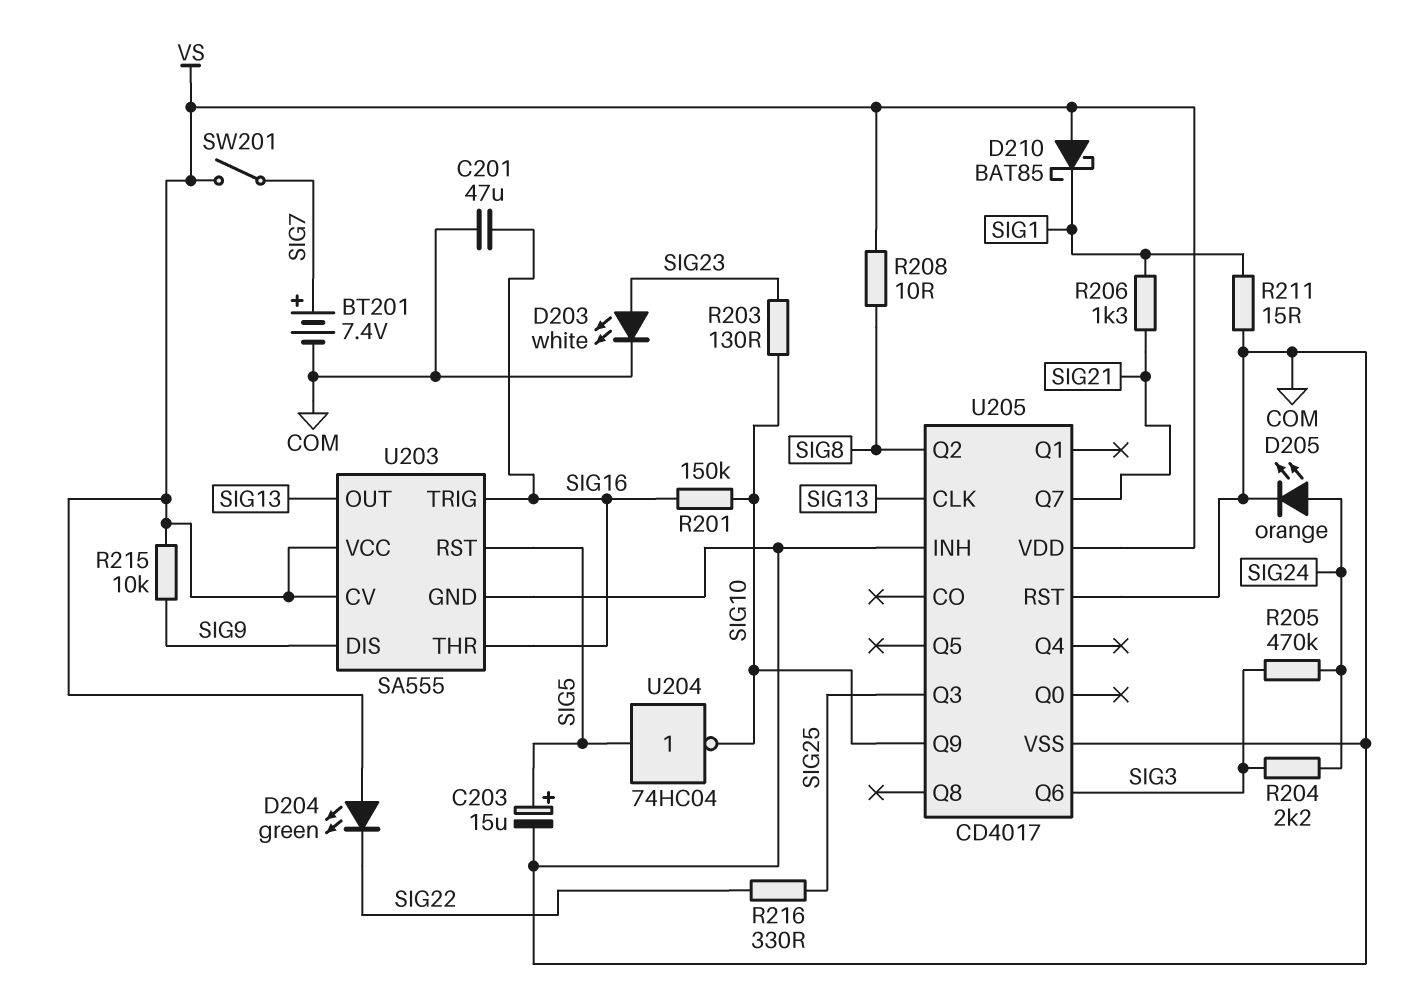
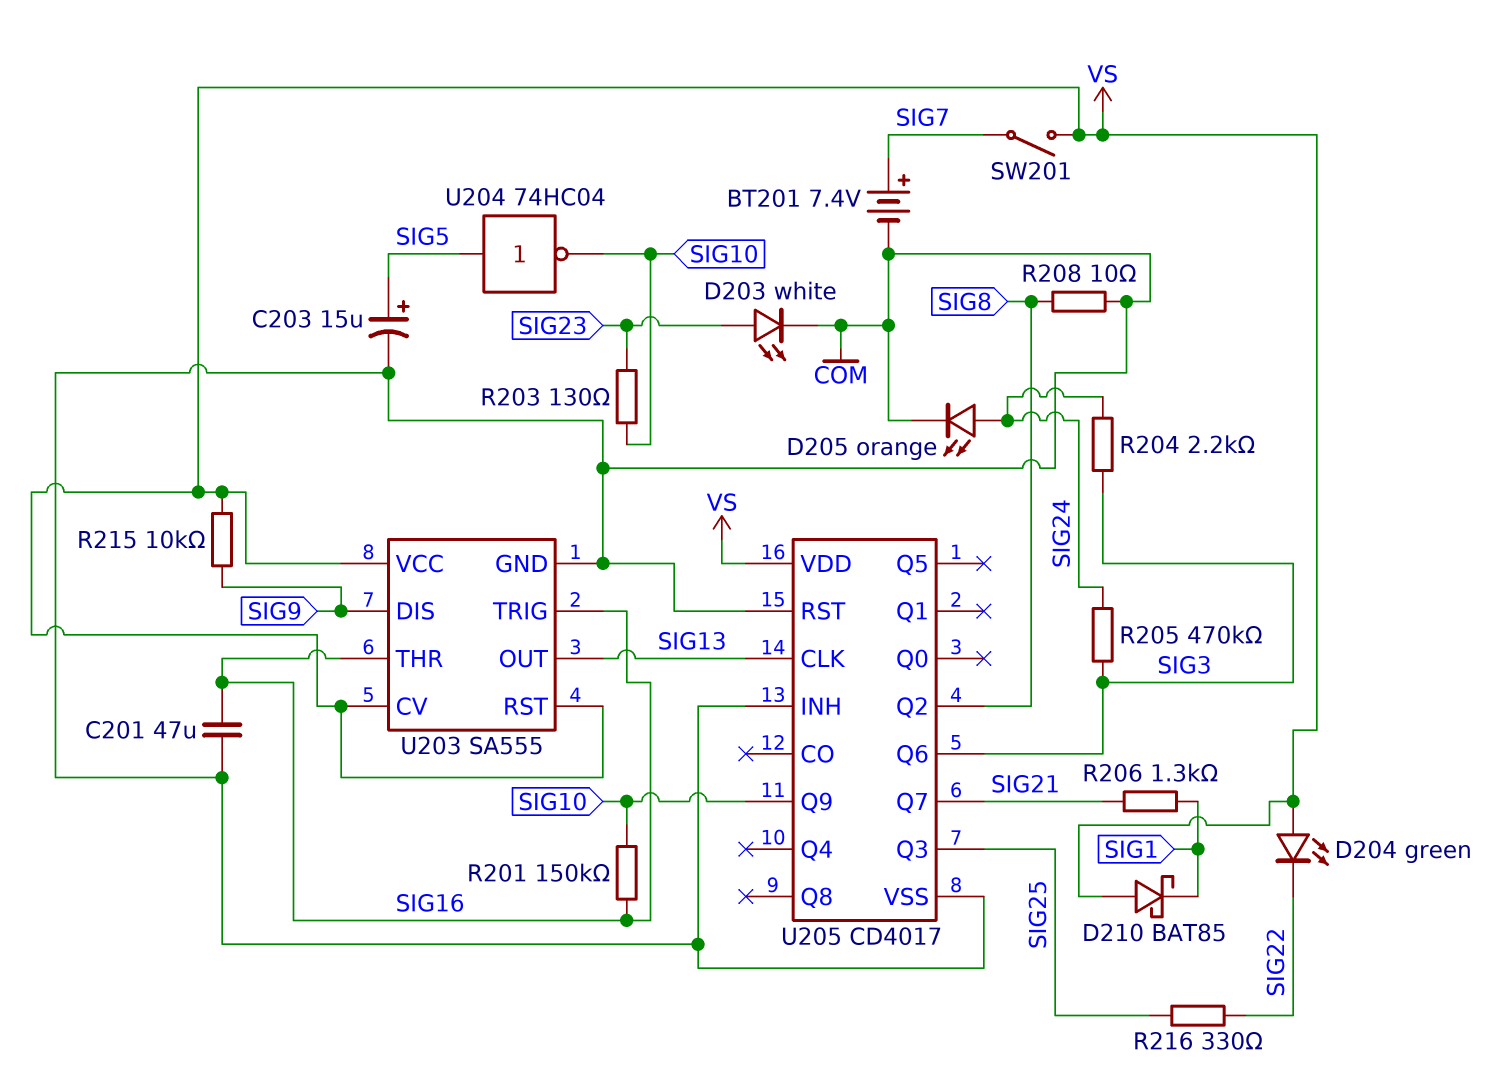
R208: 10 (SIG8, VS) -> 10 (COM, SIG8)
R211: 15 (COM, SIG1) -> none
U203 pin RST: SIG5 -> VS

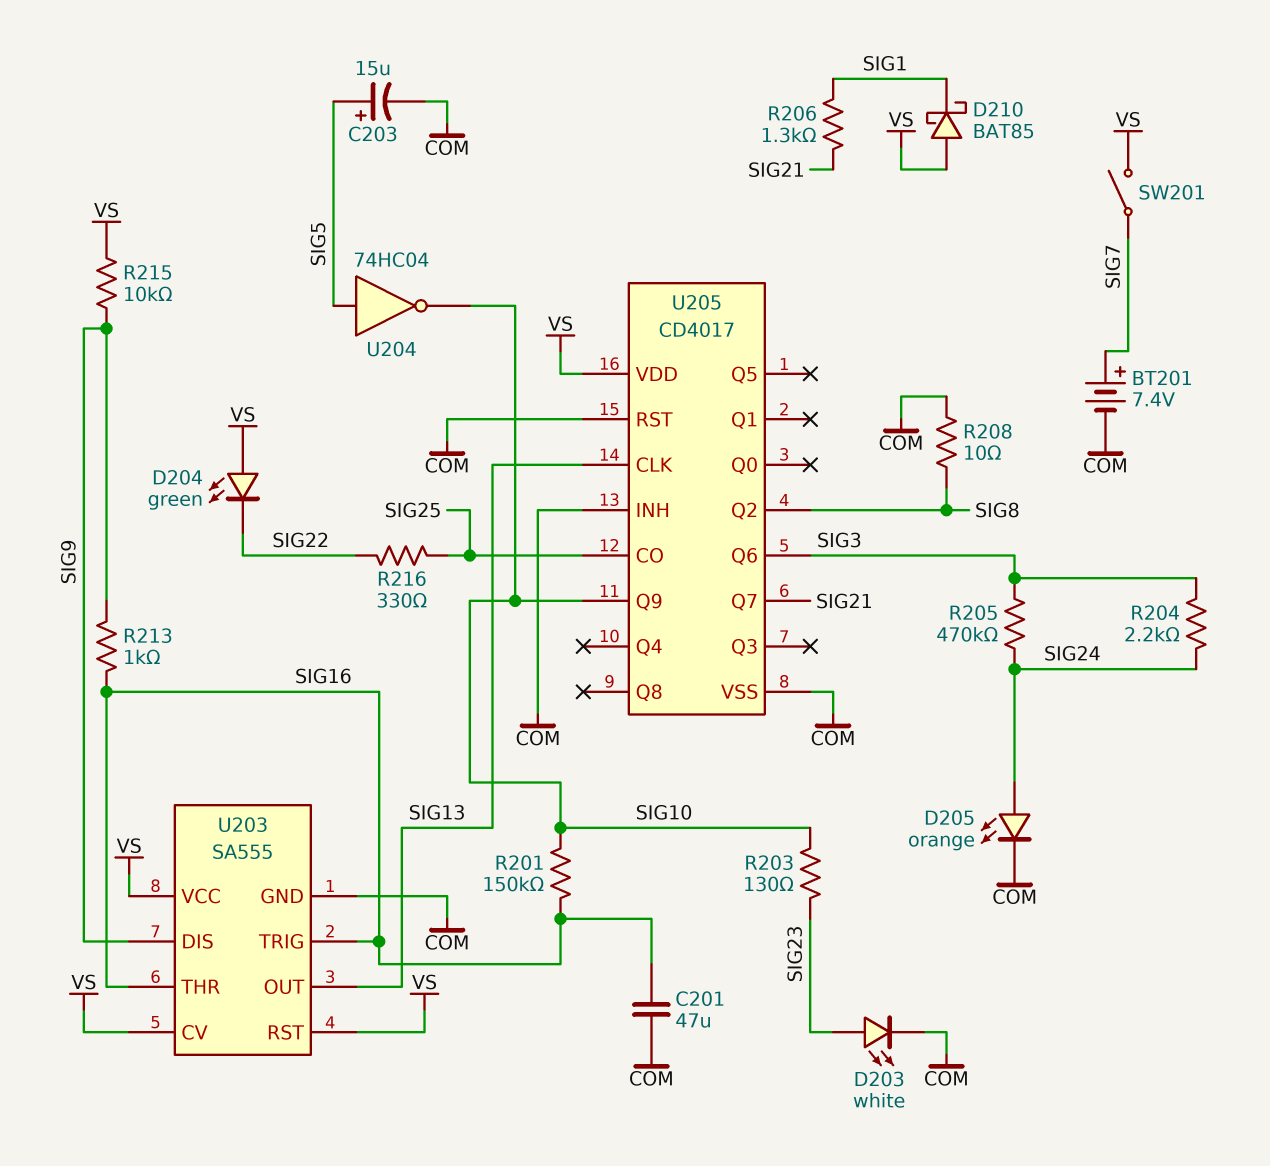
R213: none -> 1k (SIG9, SIG16)
U205 pin CO: none -> SIG25
U205 pin Q3: SIG25 -> none

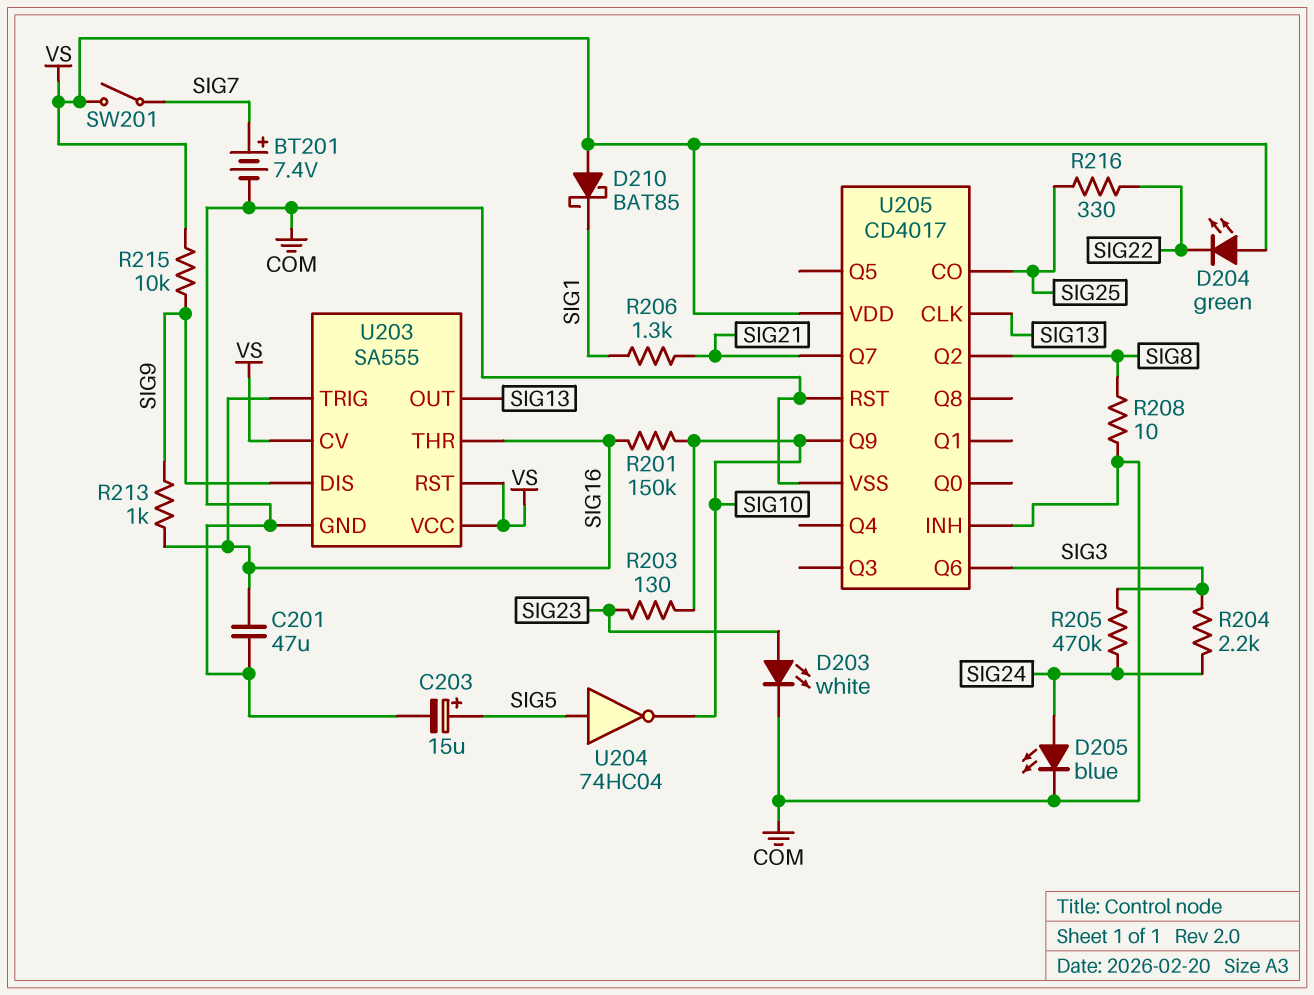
D205: LED orange (A SIG24, K COM) -> LED blue (A SIG24, K COM)

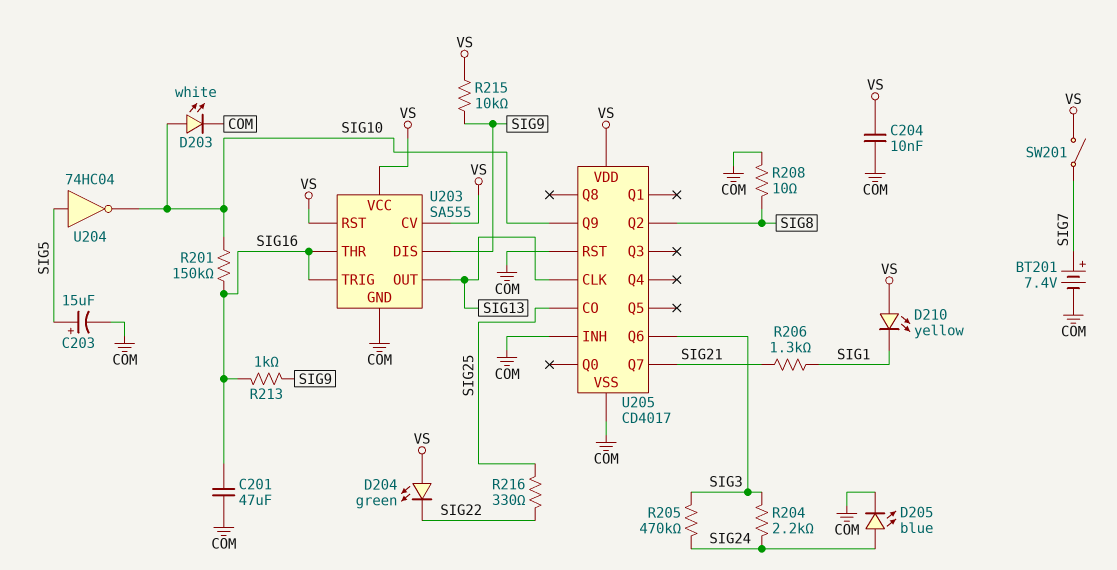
C204: none -> 10nF (COM, VS)
D203: LED white (A SIG23, K COM) -> LED white (A SIG10, K COM)
D210: schottky BAT85 (A VS, K SIG1) -> LED yellow (A VS, K SIG1)
R203: 130 (SIG10, SIG23) -> none

